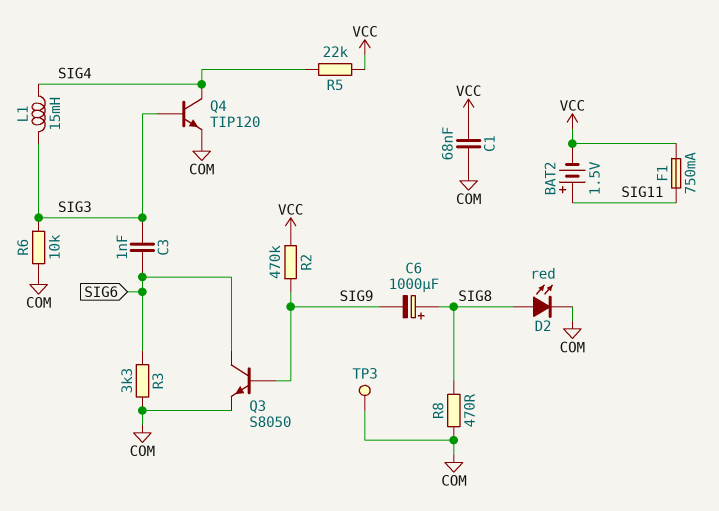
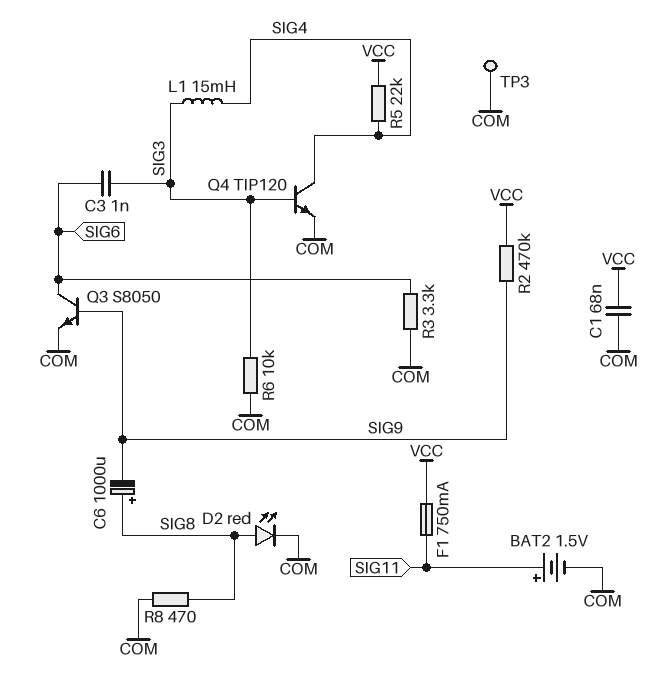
BAT2: 1.5V (plus SIG11, minus VCC) -> 1.5V (plus SIG11, minus COM)

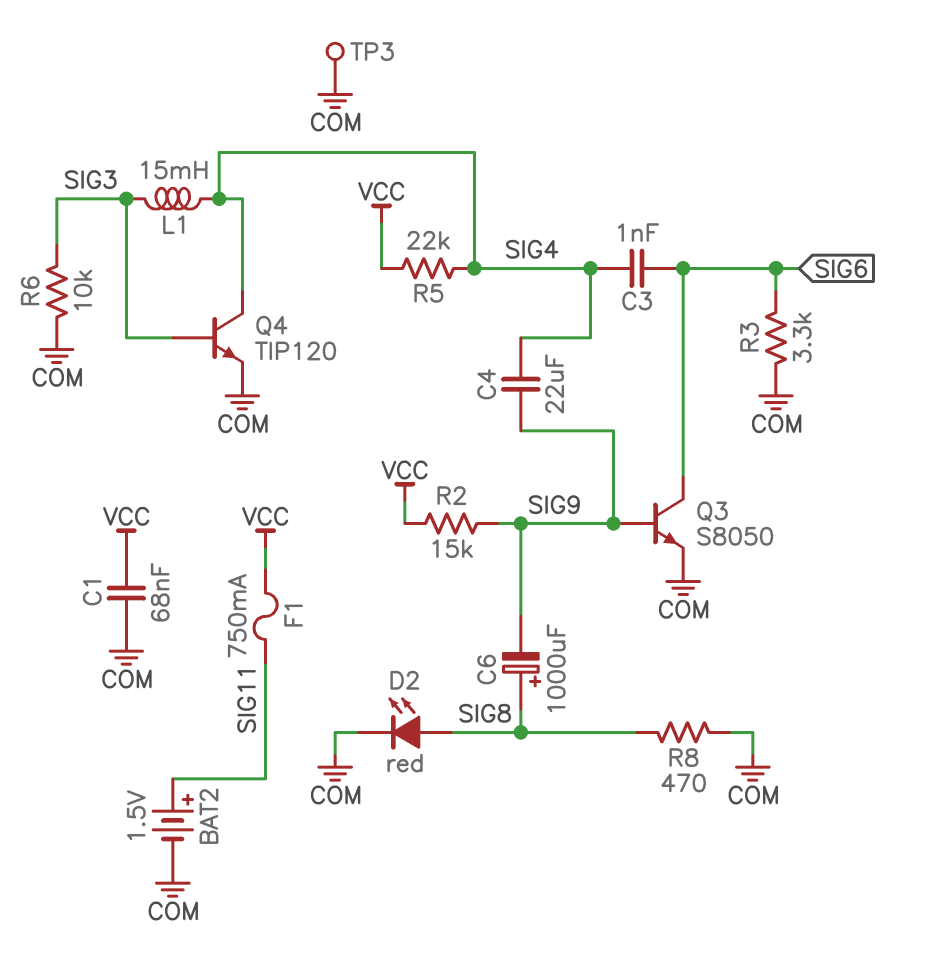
C3: 1nF (SIG3, SIG6) -> 1nF (SIG4, SIG6)
C4: none -> 22uF (SIG4, SIG9)
R2: 470k (SIG9, VCC) -> 15k (SIG9, VCC)

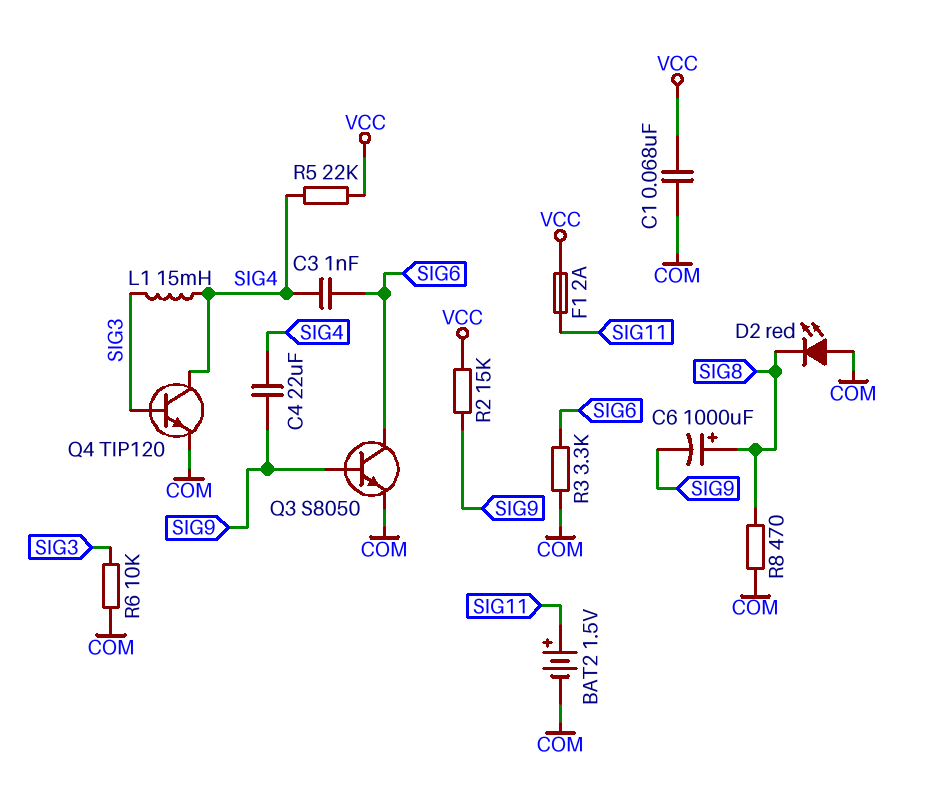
D2: LED red (A SIG8, K COM) -> LED red (A COM, K SIG8)
F1: 750mA (SIG11, VCC) -> 2A (SIG11, VCC)
TP3: test point (COM) -> none

